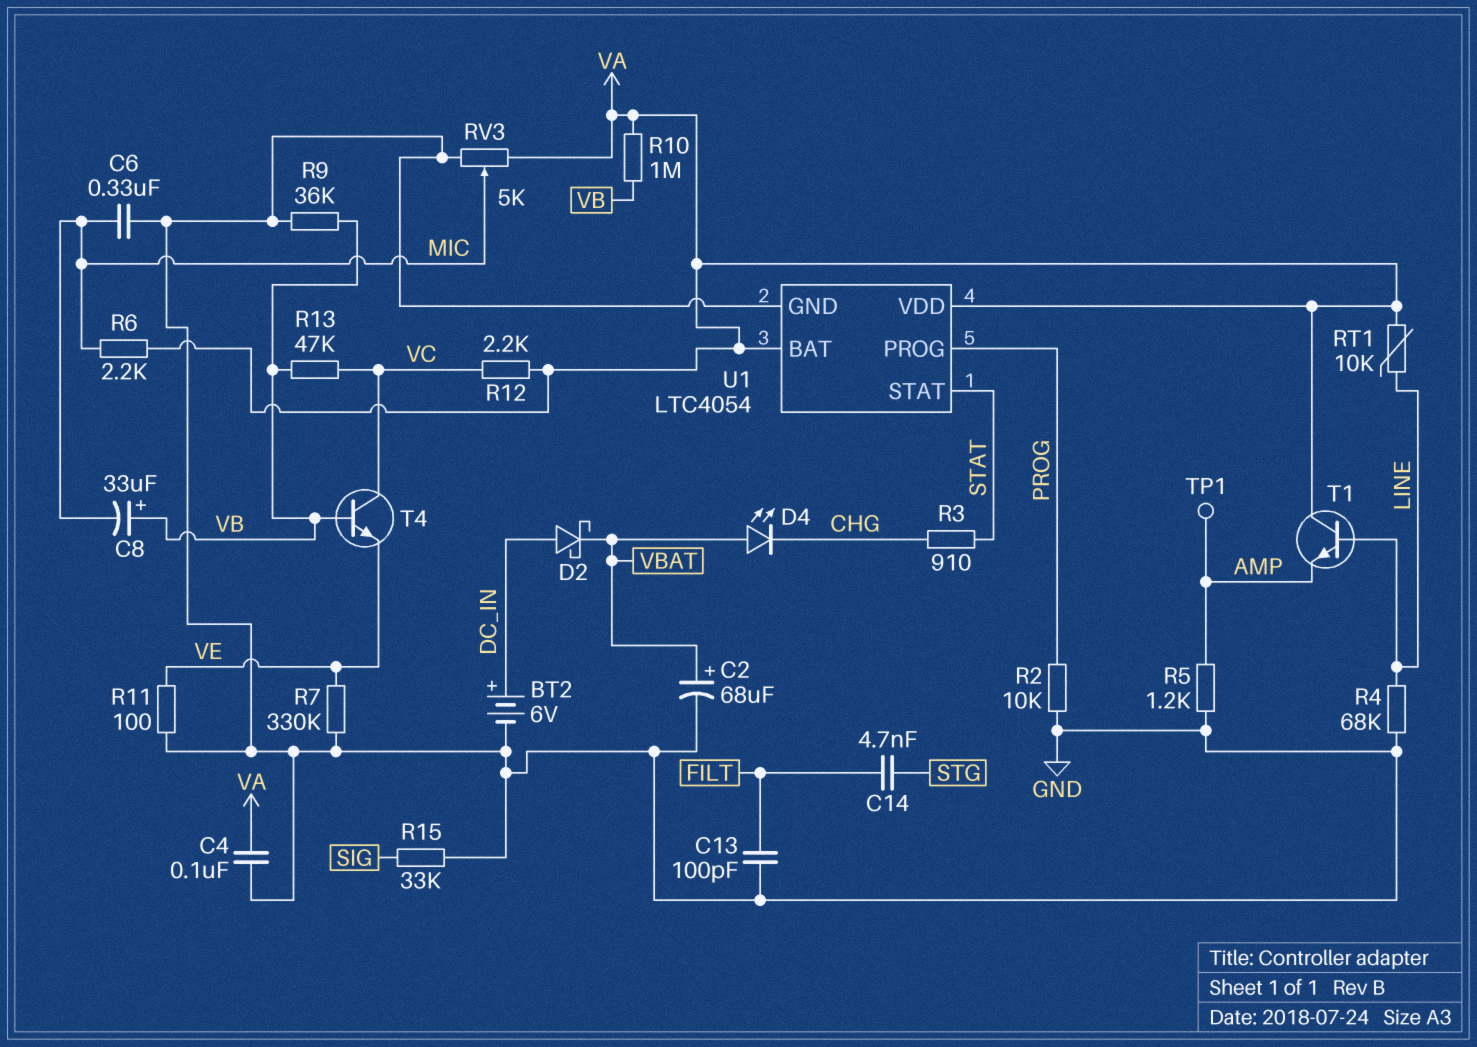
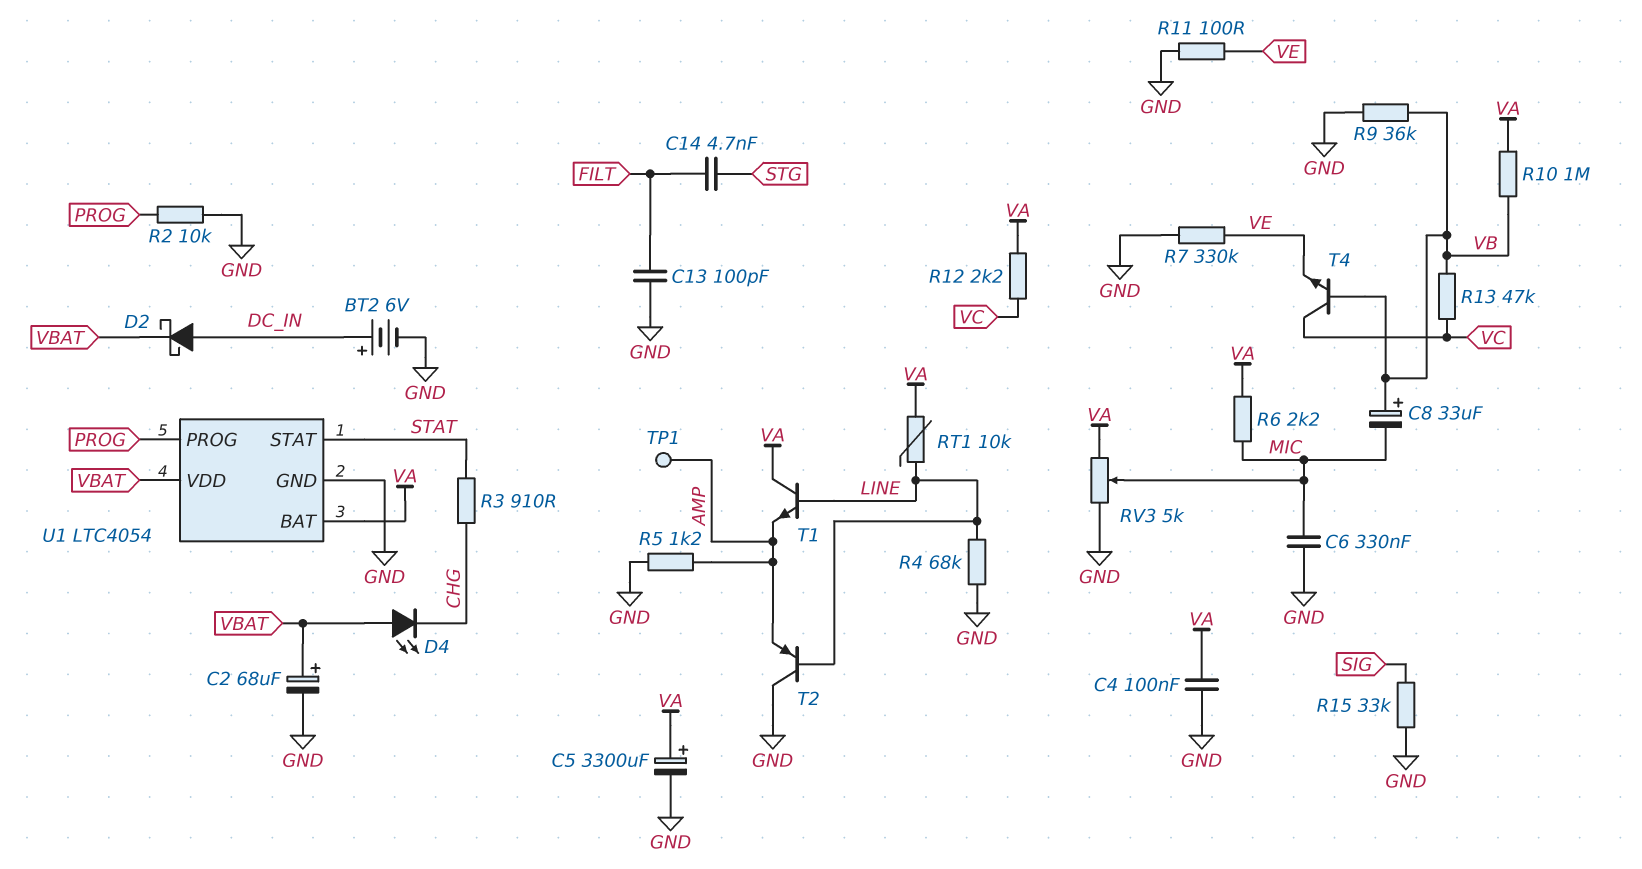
C5: none -> 3300uF (plus VA, minus GND)
T2: none -> PNP (B LINE, C GND, E AMP)
U1 pin VDD: VA -> VBAT

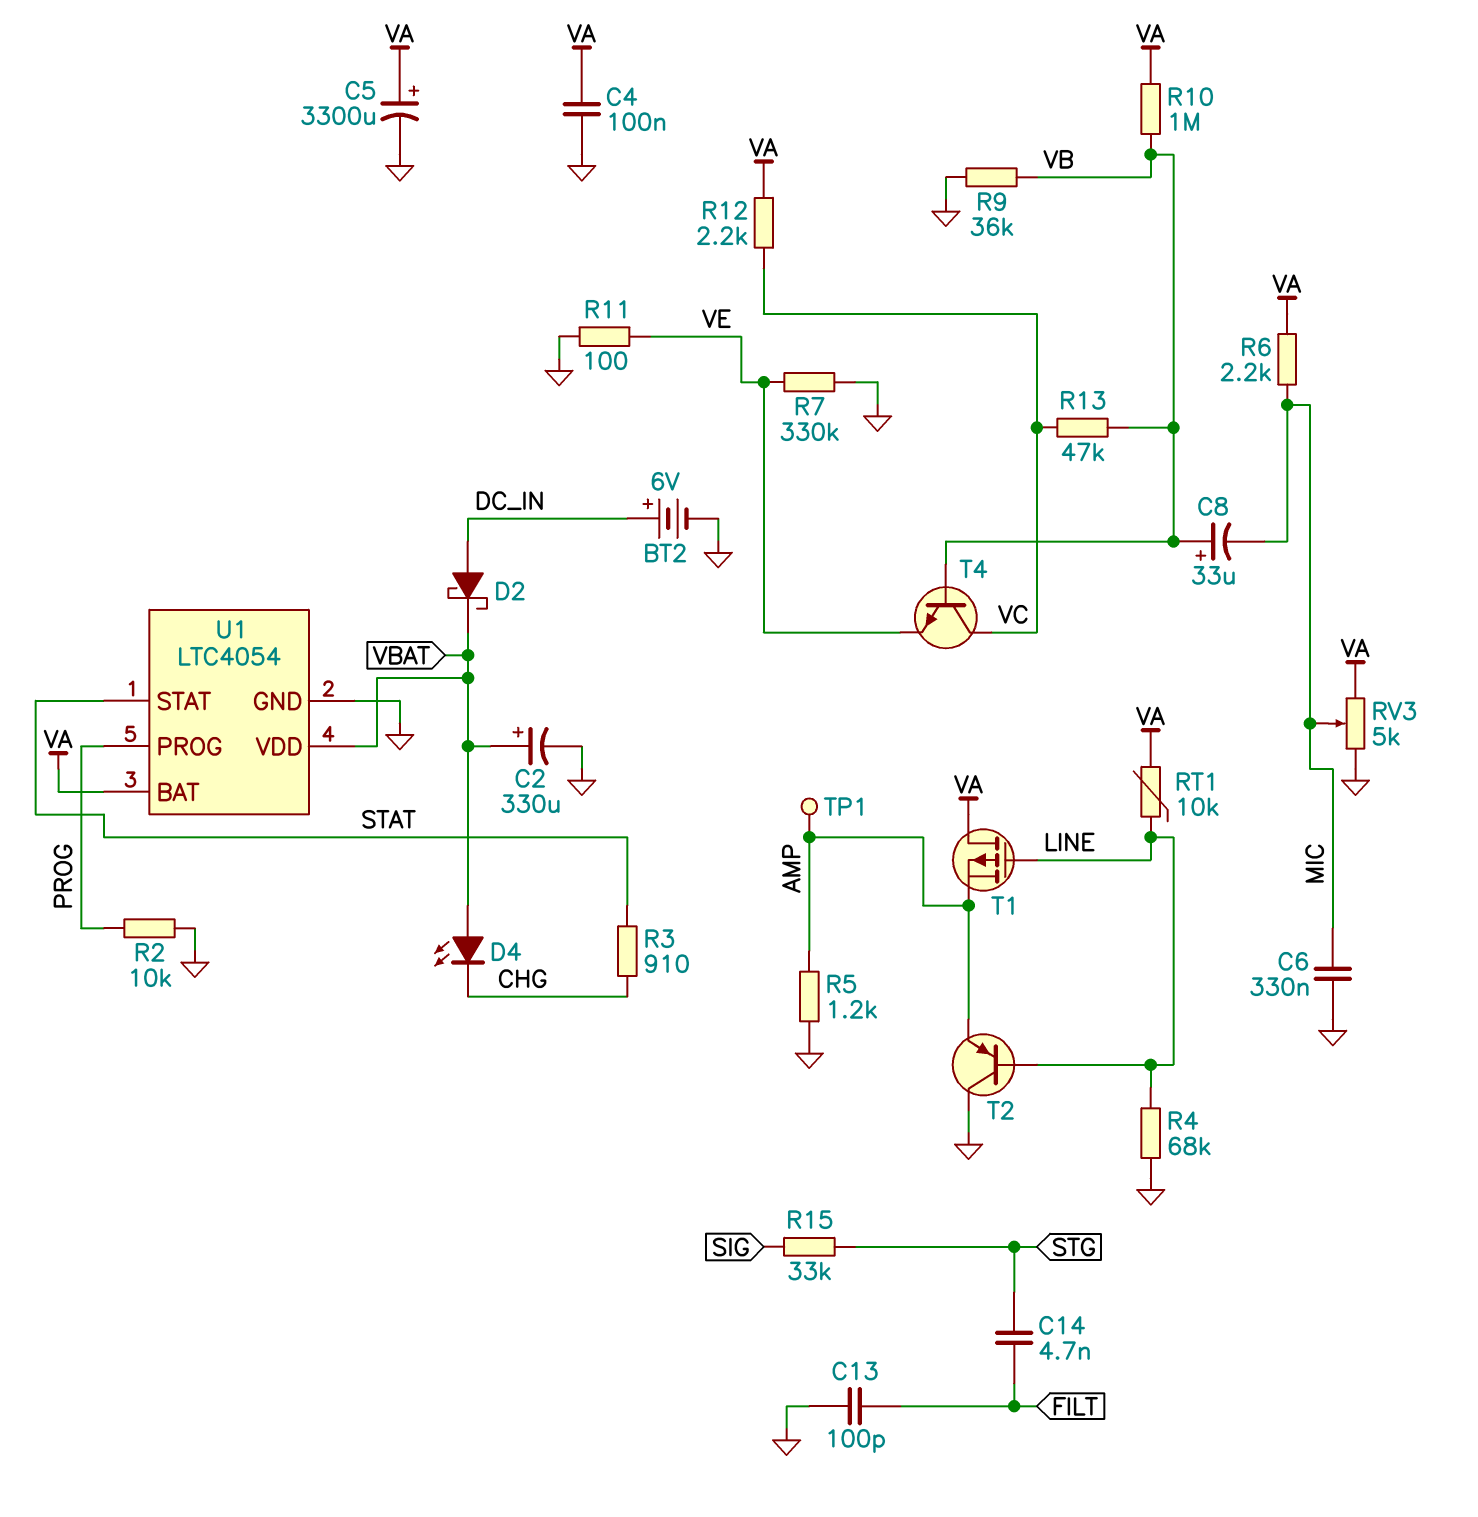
C2: 68uF (plus VBAT, minus GND) -> 330uF (plus VBAT, minus GND)
R15: 33k (GND, SIG) -> 33k (SIG, STG)
T1: NPN (B LINE, C VA, E AMP) -> PMOS (G LINE, D VA, S AMP)

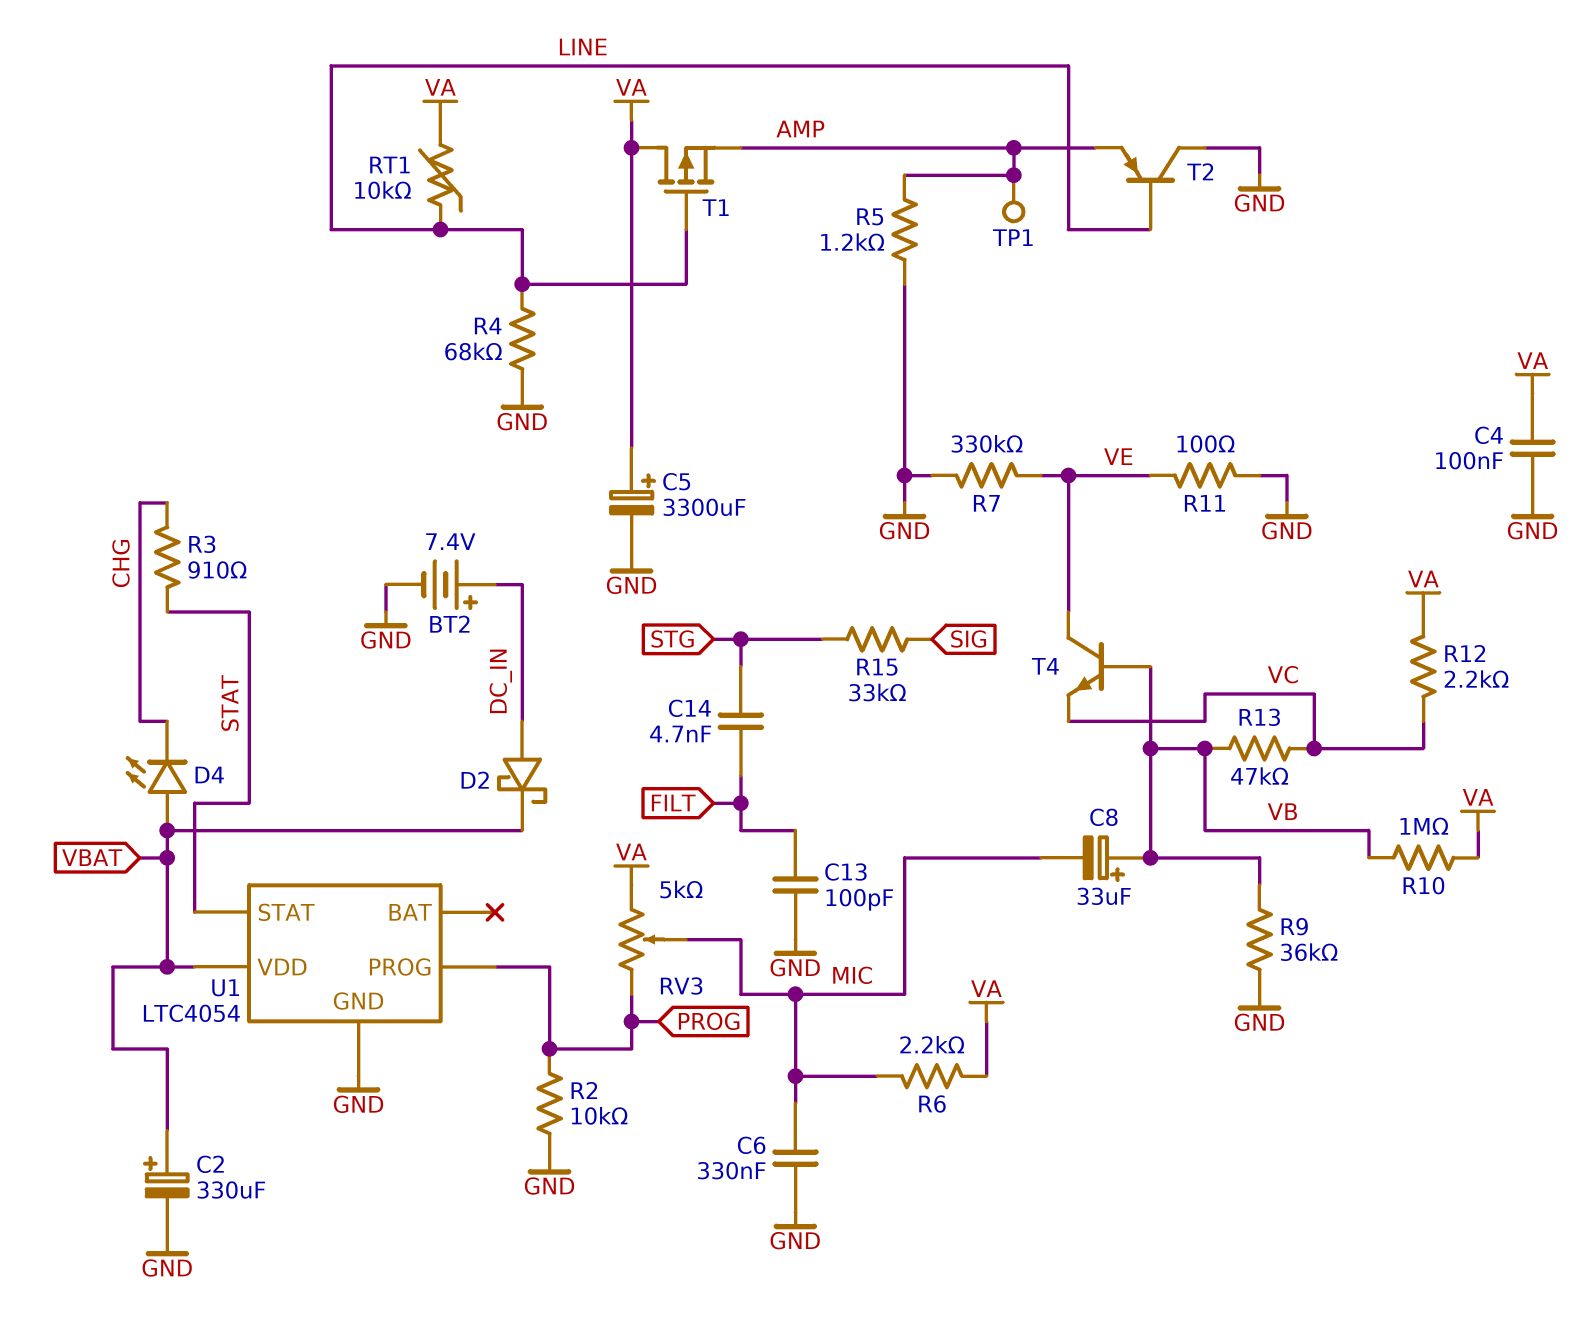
BT2: 6V (plus DC_IN, minus GND) -> 7.4V (plus DC_IN, minus GND)
RV3: 5k (GND, VA, wiper MIC) -> 5k (PROG, VA, wiper MIC)
T4: NPN (B VB, C VC, E VE) -> NPN (B VB, C VE, E VC)
U1 pin BAT: VA -> none

